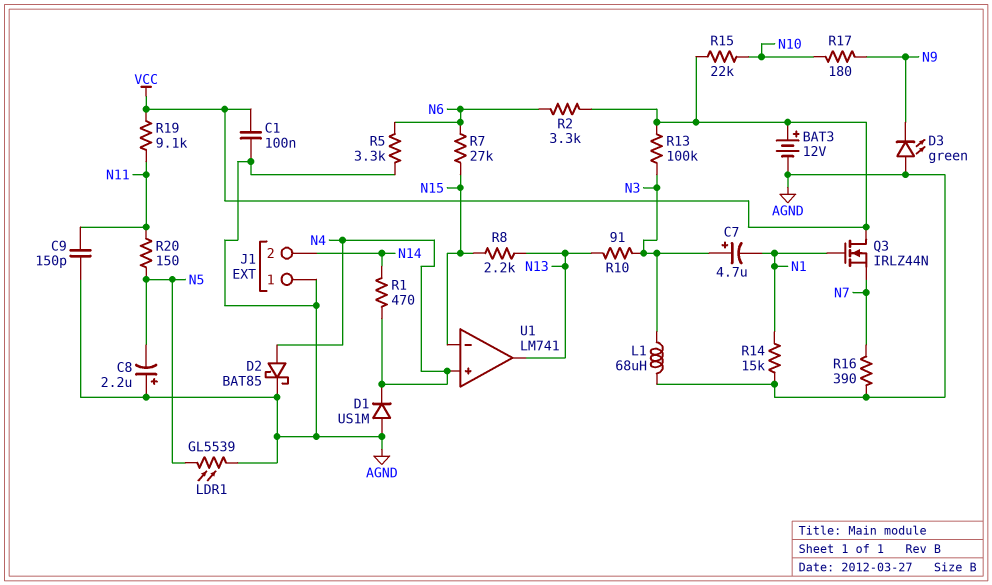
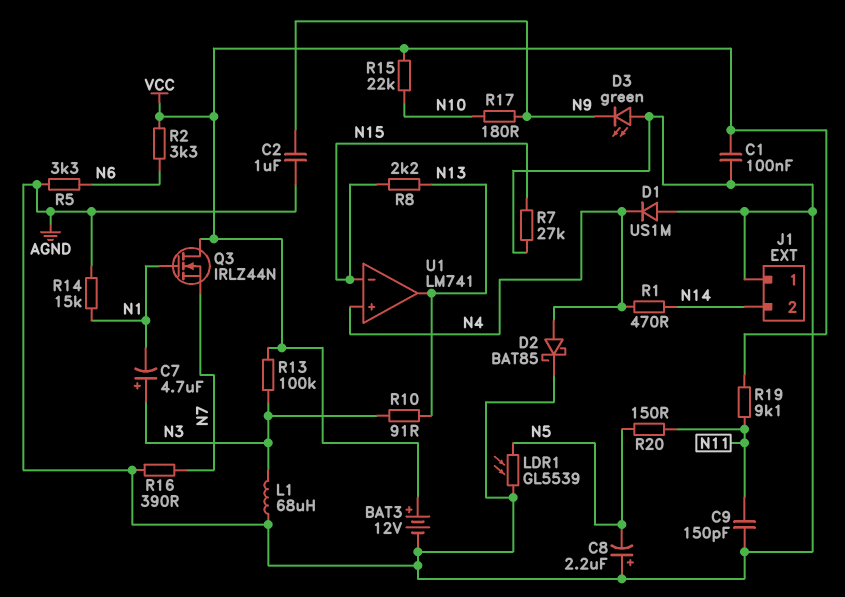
C2: none -> 1uF (AGND, N9)
R7: 27k (N6, N15) -> 27k (AGND, N15)

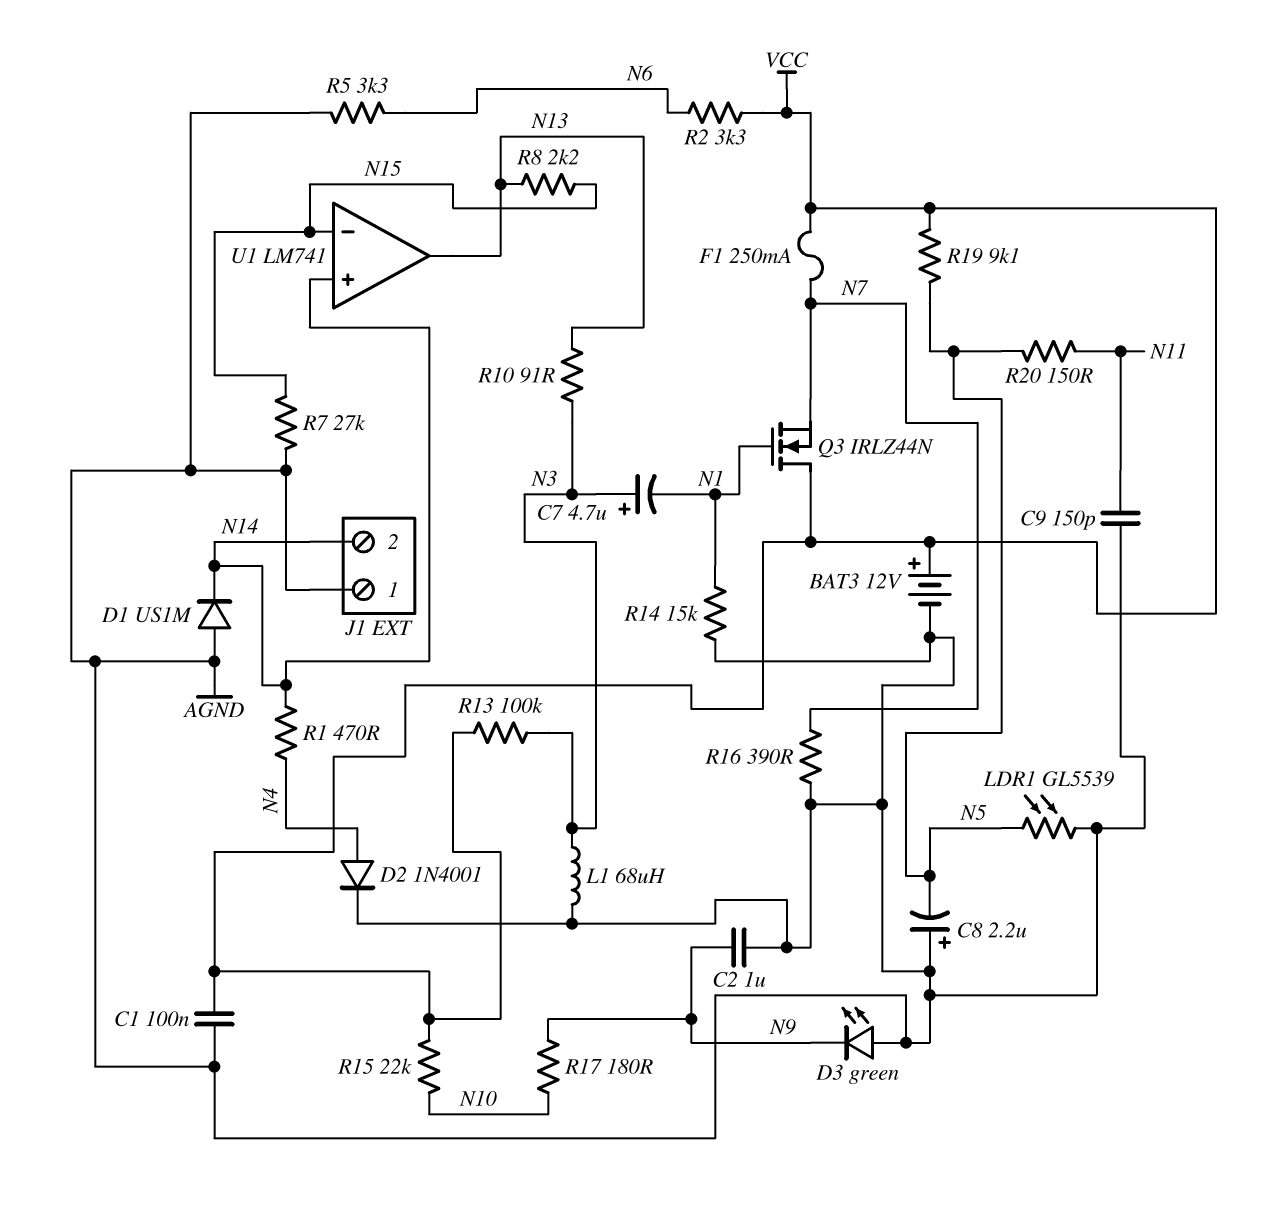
D1: diode US1M (A AGND, K N4) -> diode US1M (A AGND, K N14)
D2: schottky BAT85 (A N4, K AGND) -> diode 1N4001 (A N4, K AGND)
F1: none -> 250mA (N7, VCC)
R19: 9.1k (N11, VCC) -> 9.1k (N5, VCC)
U1 pin in+: N4 -> N14

